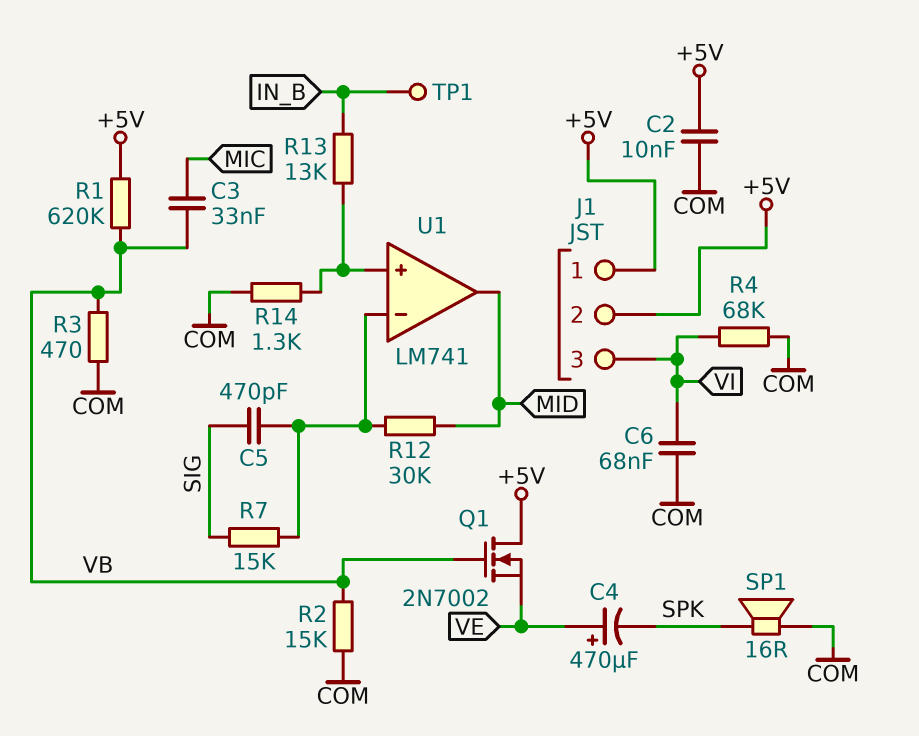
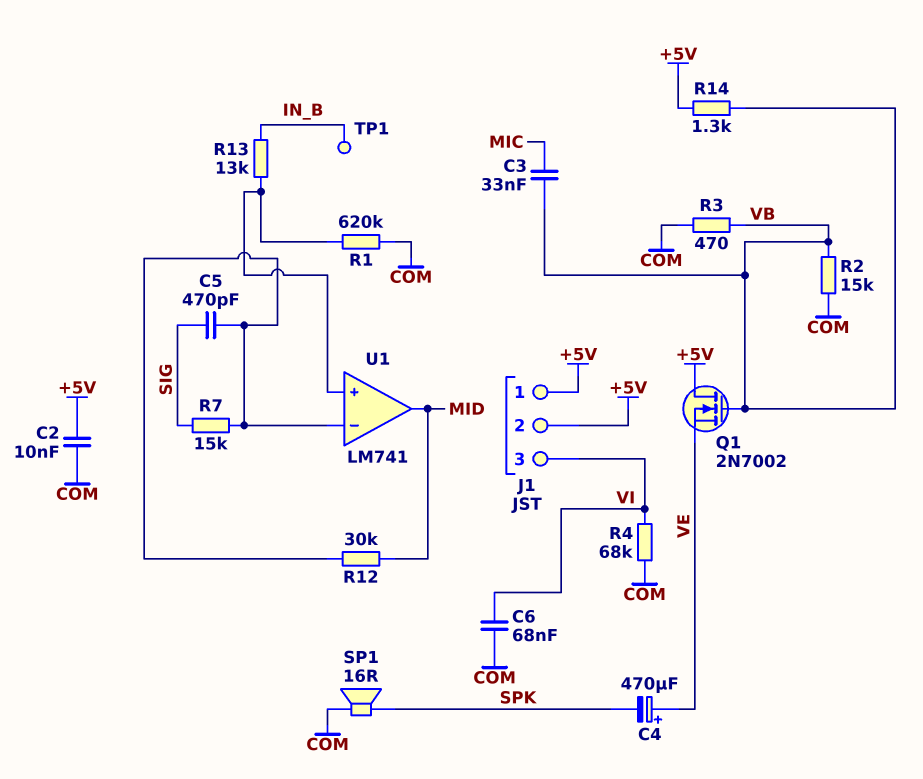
R1: 620k (+5V, VB) -> 620k (COM, U1/in+)
R14: 1.3k (COM, U1/in+) -> 1.3k (+5V, VB)

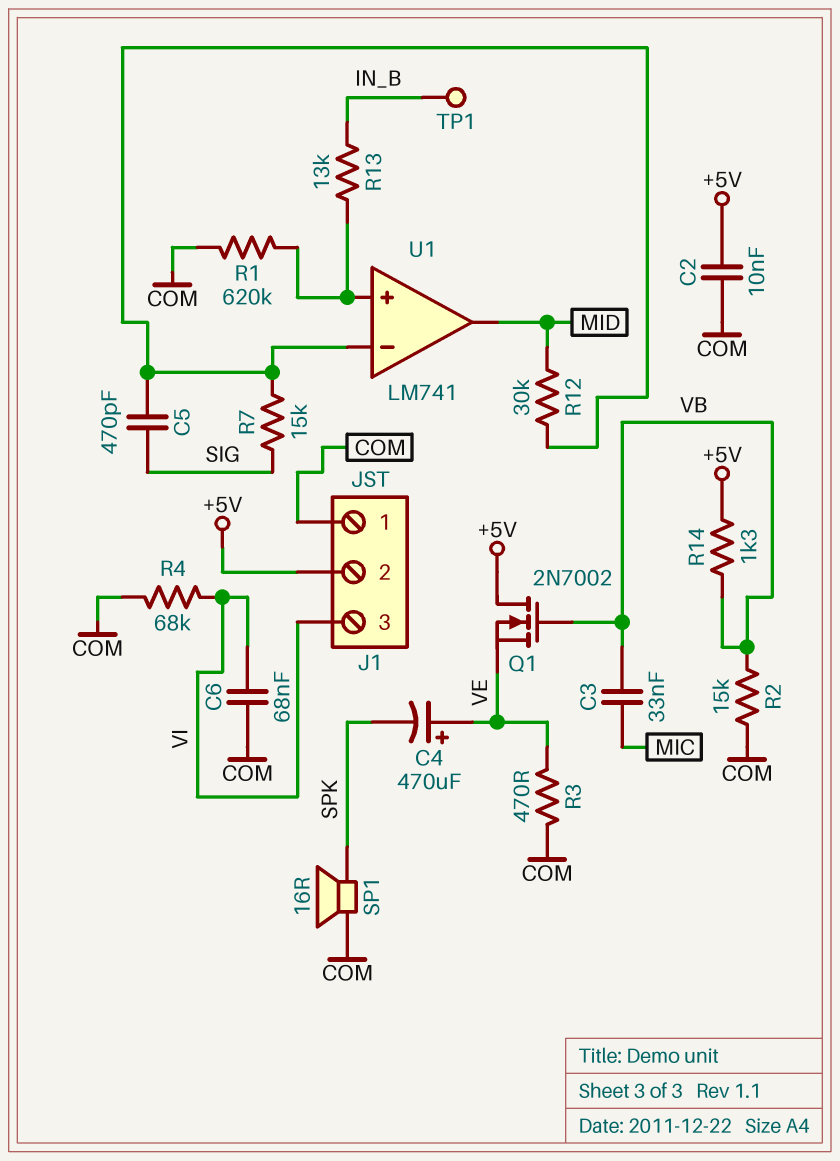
J1 pin 1: +5V -> COM
R3: 470 (COM, VB) -> 470 (COM, VE)

